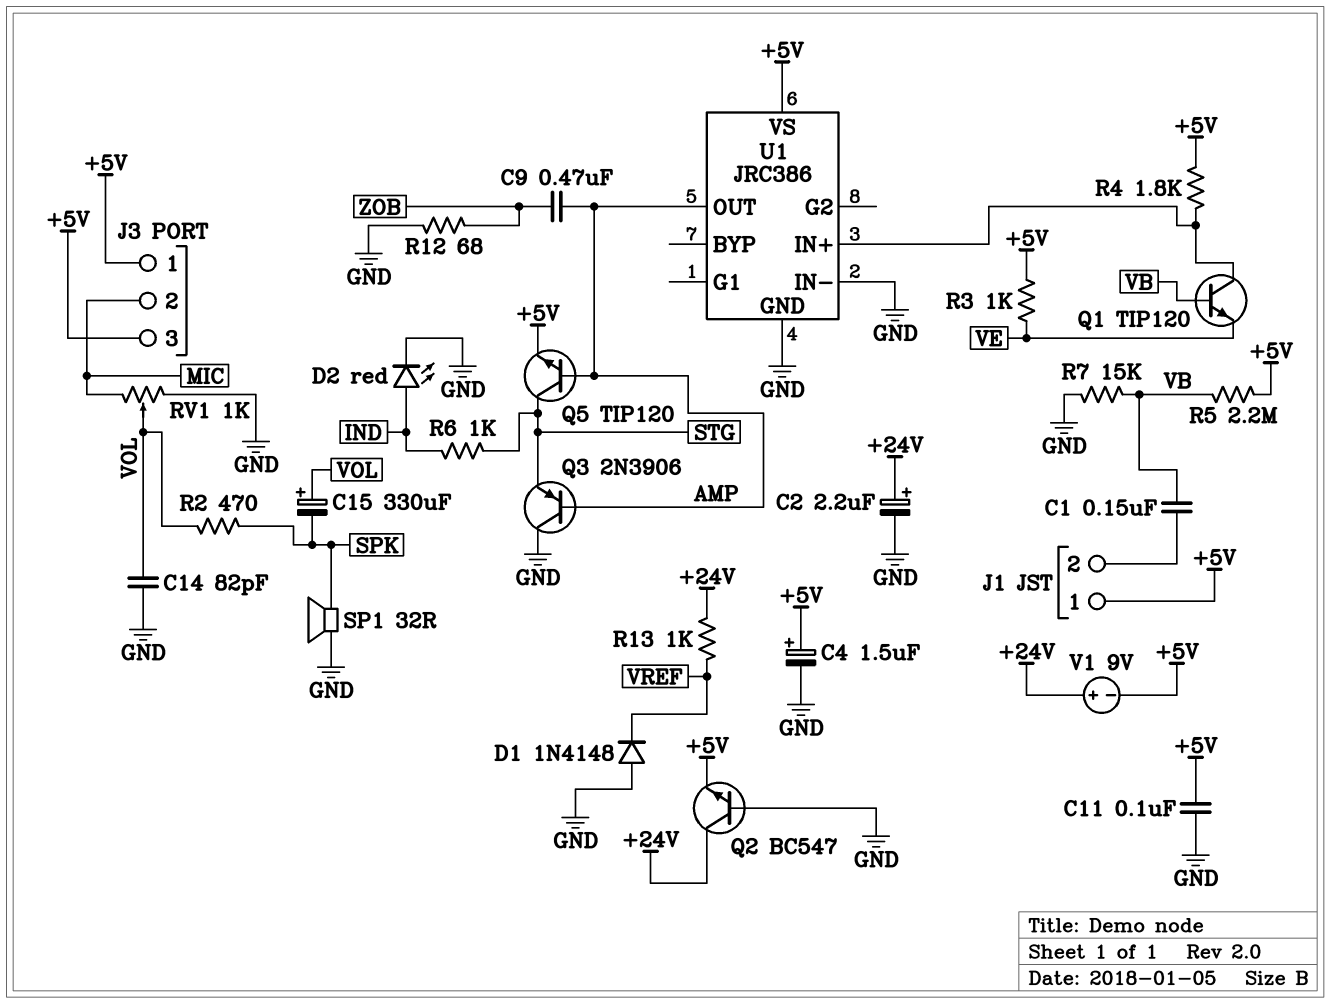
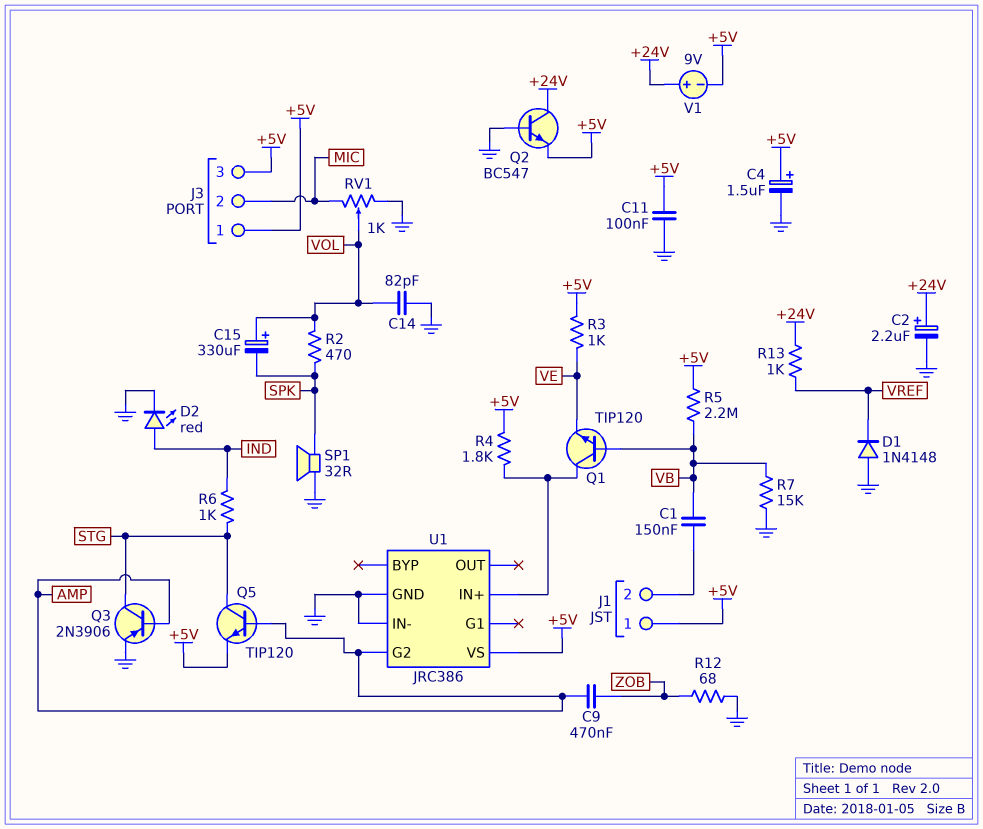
Q3: PNP 2N3906 (B AMP, C GND, E STG) -> PNP 2N3906 (B AMP, C STG, E GND)
U1 pin G2: none -> AMP
U1 pin OUT: AMP -> none

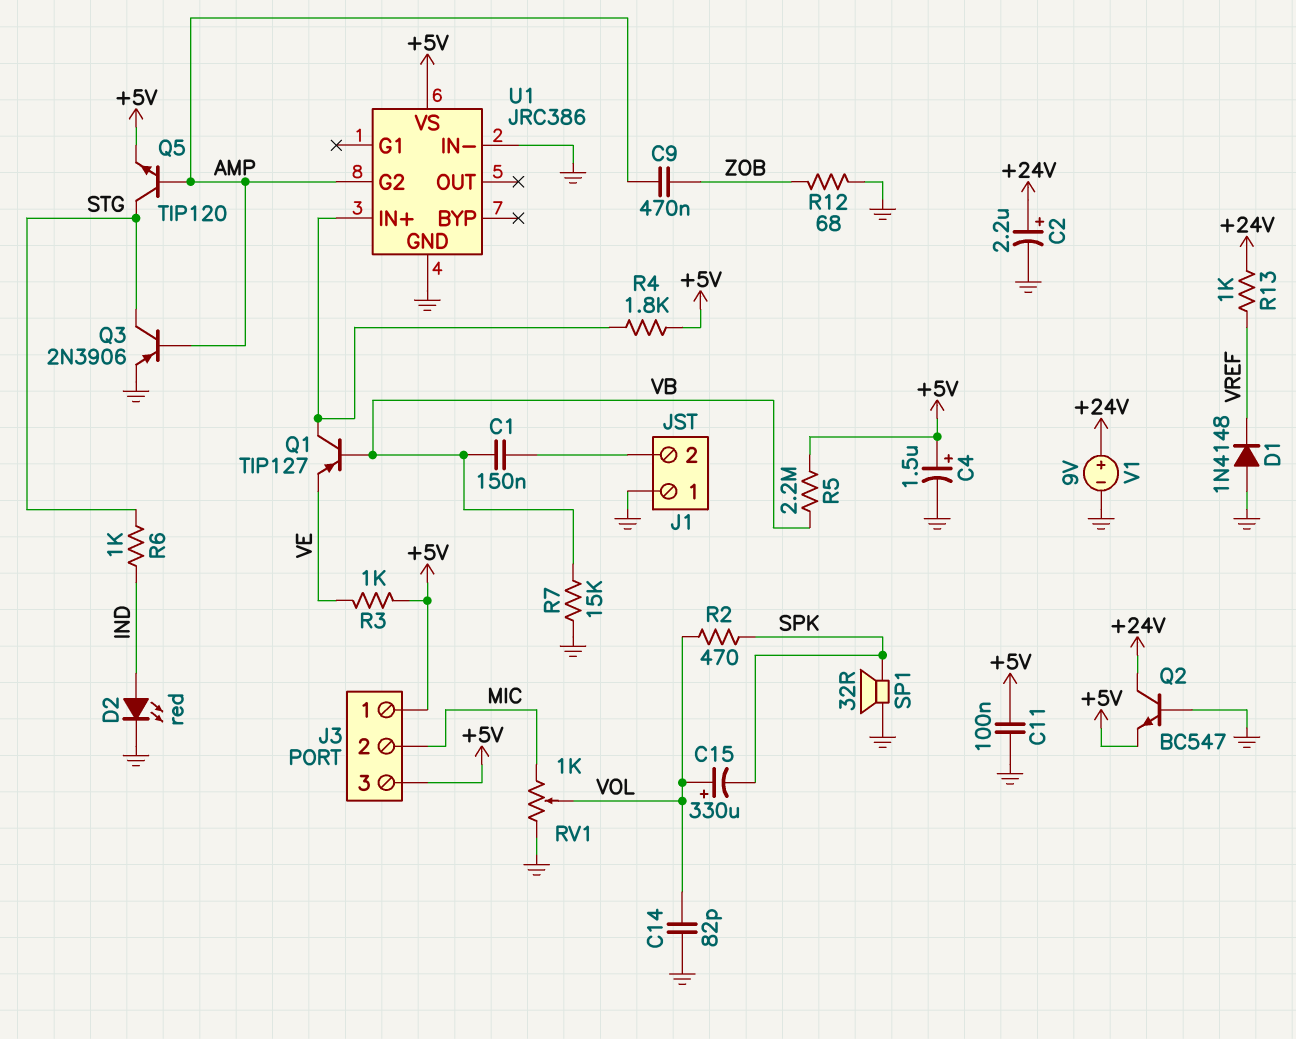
J1 pin 1: +5V -> GND
Q1: NPN TIP120 (B VB, C U1/IN+, E VE) -> PNP TIP127 (B VB, C U1/IN+, E VE)
V1: 9V (plus +24V, minus +5V) -> 9V (plus +24V, minus GND)

